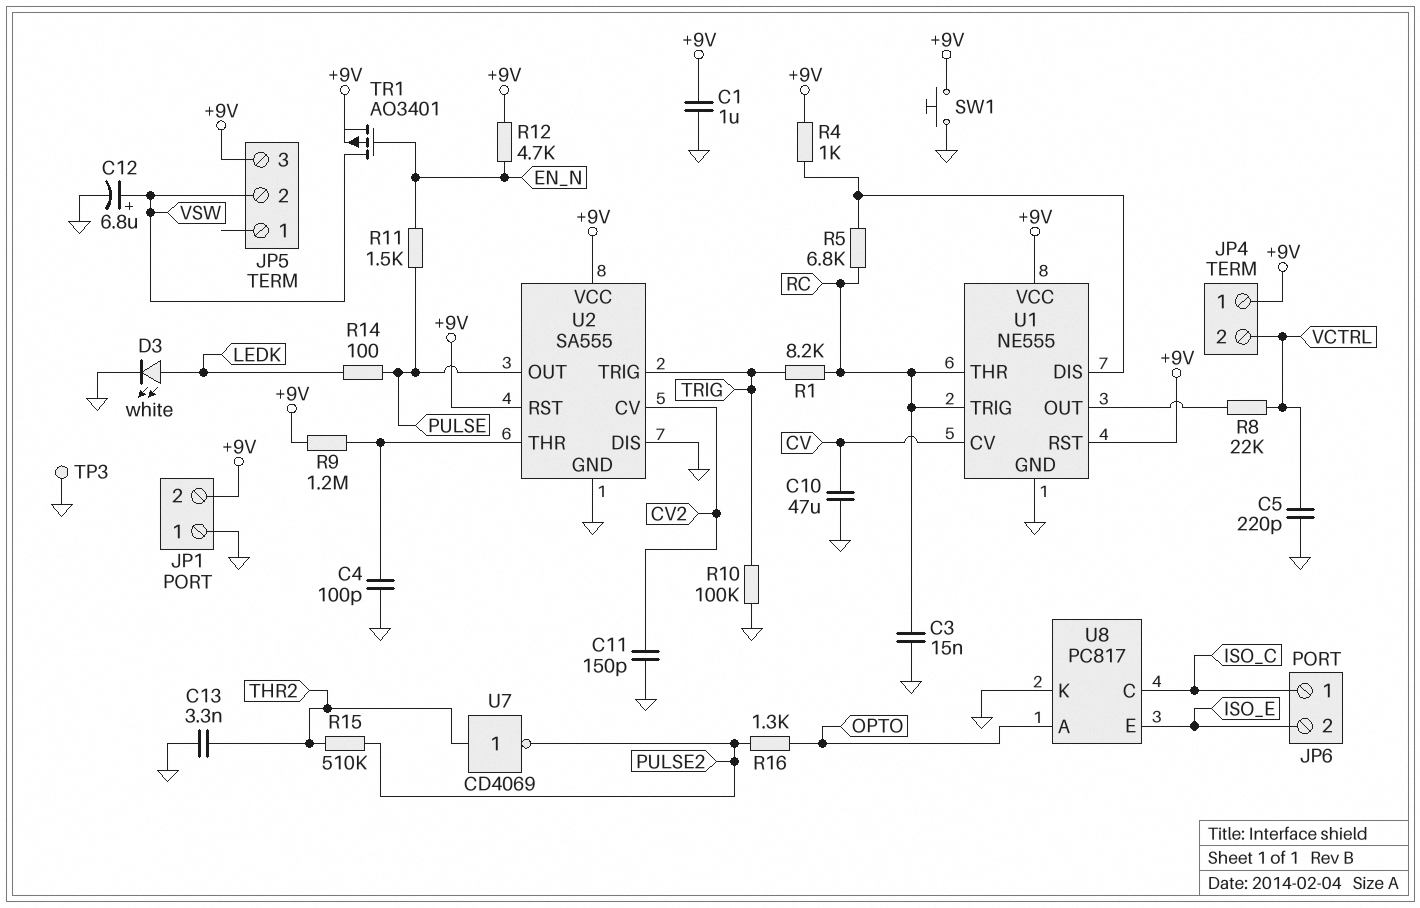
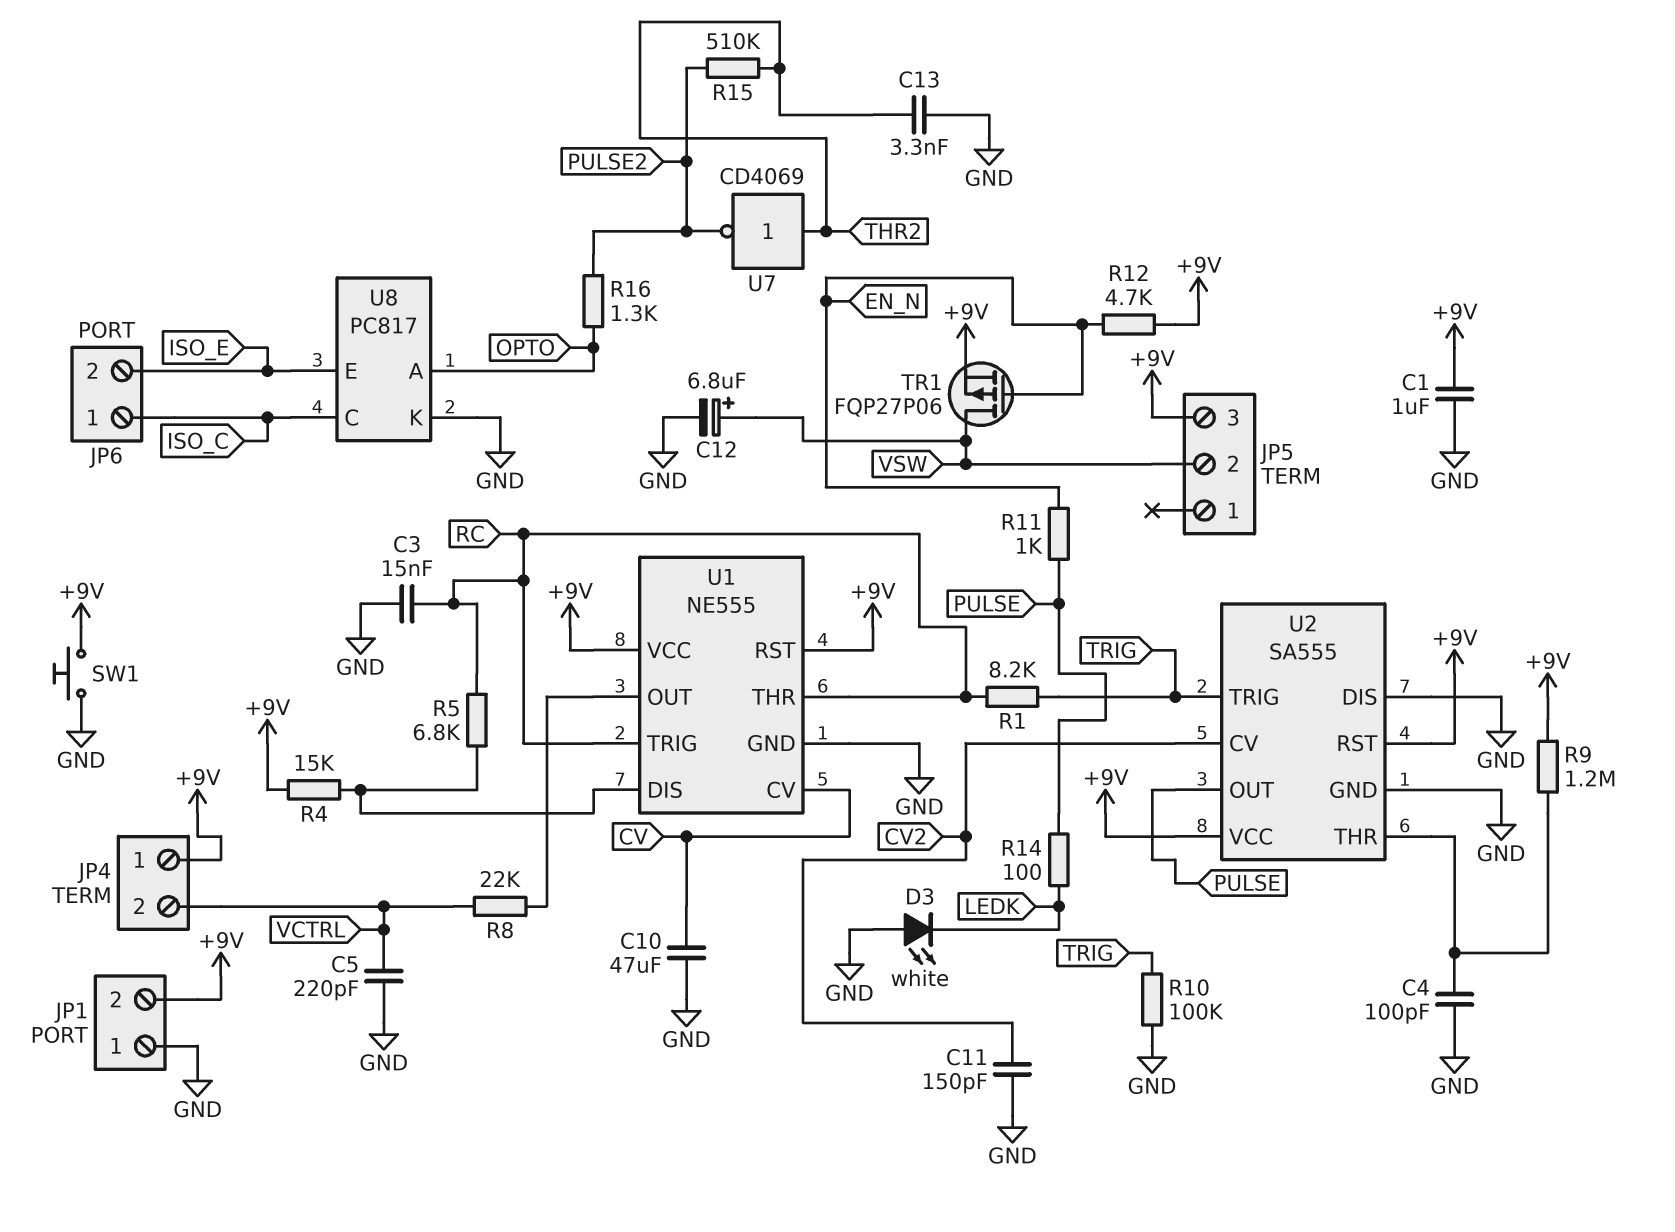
D3: LED white (A LEDK, K GND) -> LED white (A GND, K LEDK)
R4: 1k (+9V, U1/DIS) -> 15k (+9V, U1/DIS)
R11: 1.5k (EN_N, PULSE) -> 1k (EN_N, PULSE)
TP3: test point (GND) -> none
TR1: PMOS AO3401 (G EN_N, D VSW, S +9V) -> PMOS FQP27P06 (G EN_N, D VSW, S +9V)

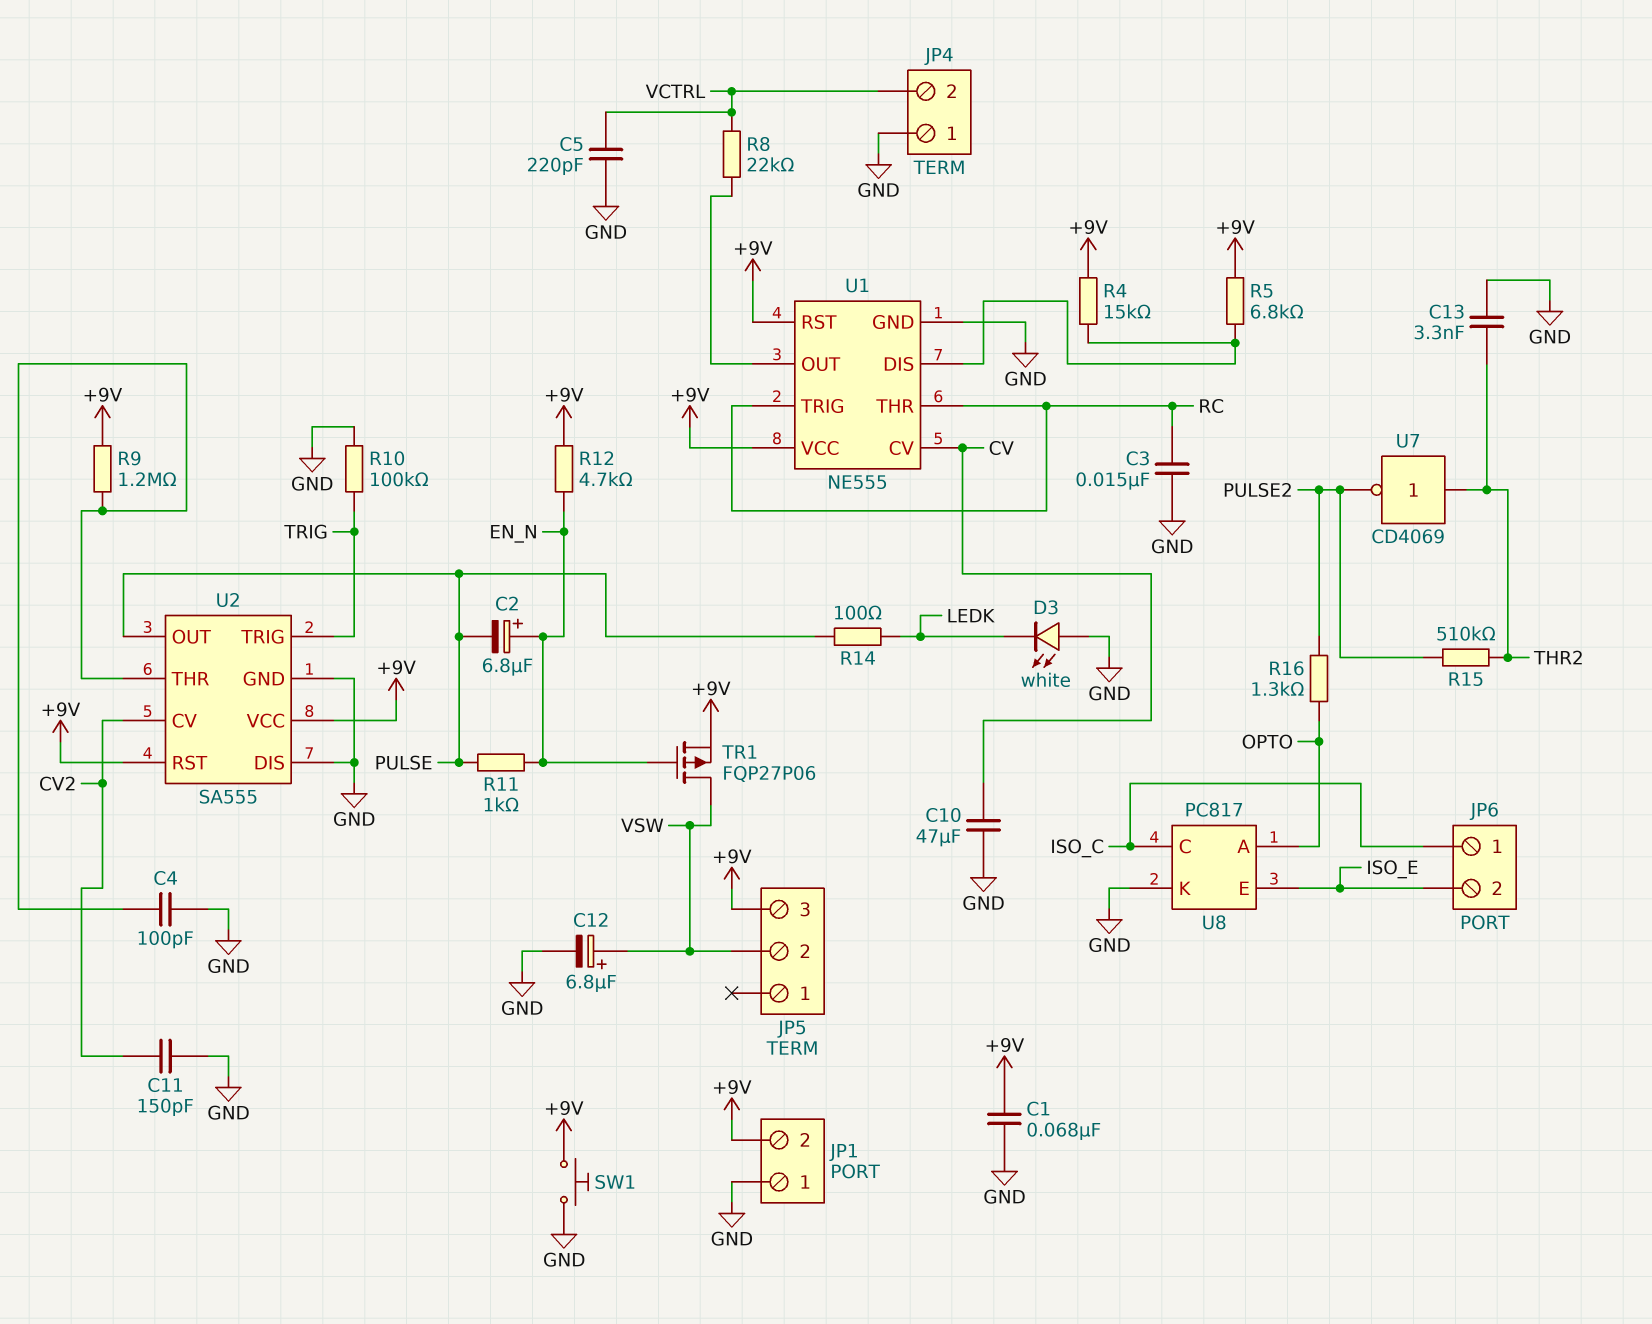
C1: 1uF (+9V, GND) -> 68nF (+9V, GND)
C2: none -> 6.8uF (plus EN_N, minus PULSE)
JP4 pin 1: +9V -> GND
R1: 8.2k (RC, TRIG) -> none
R5: 6.8k (RC, U1/DIS) -> 6.8k (+9V, U1/DIS)

